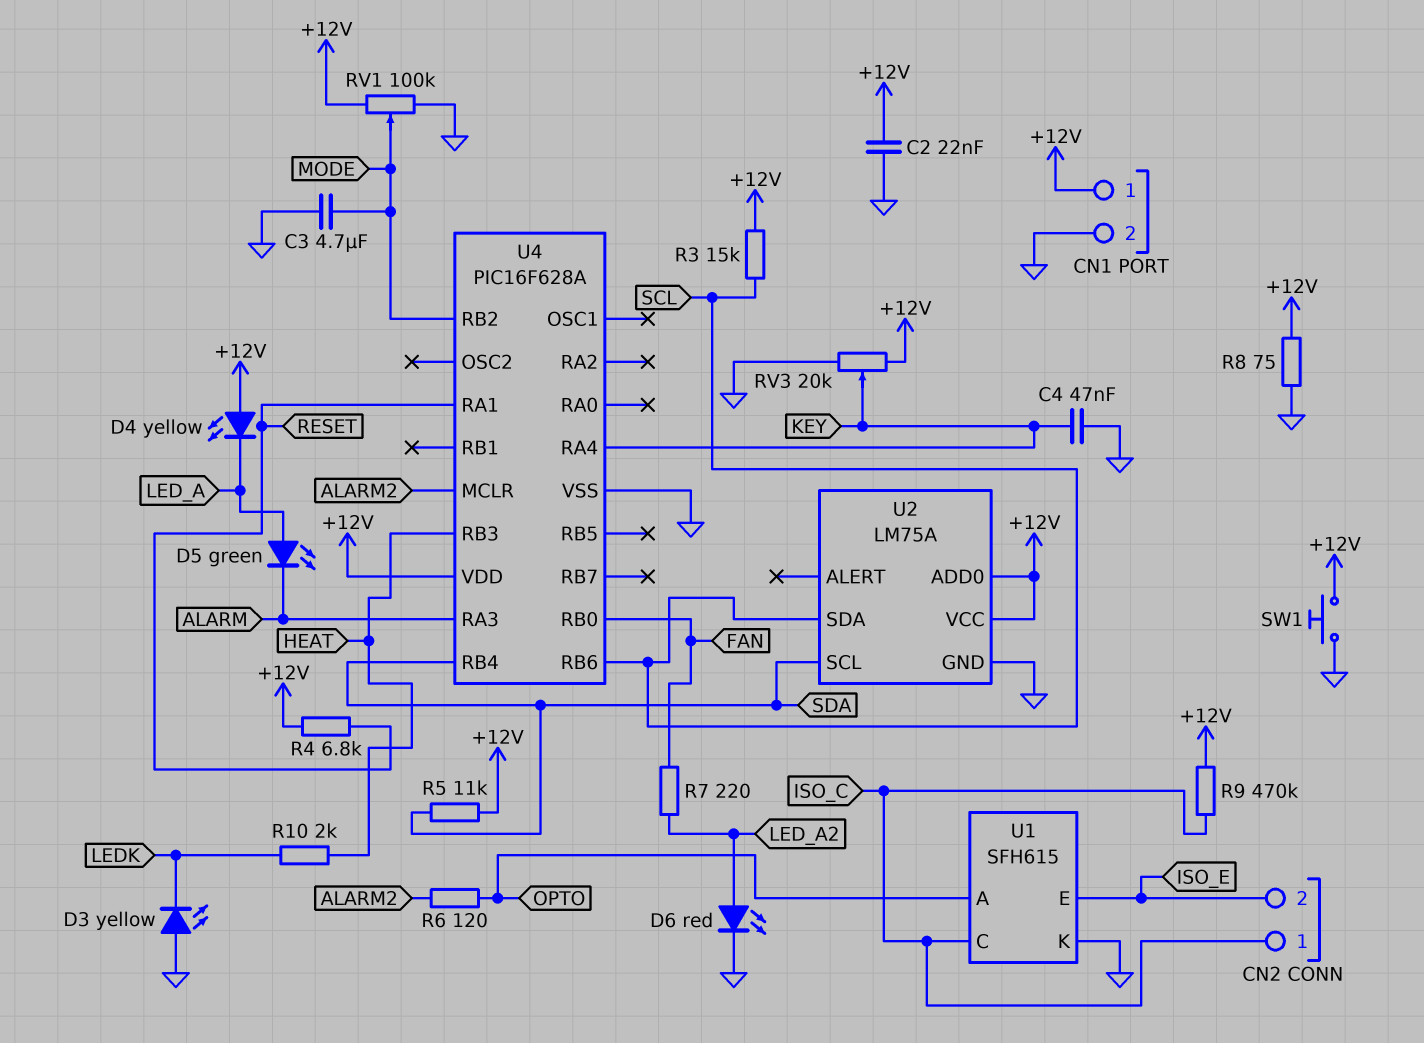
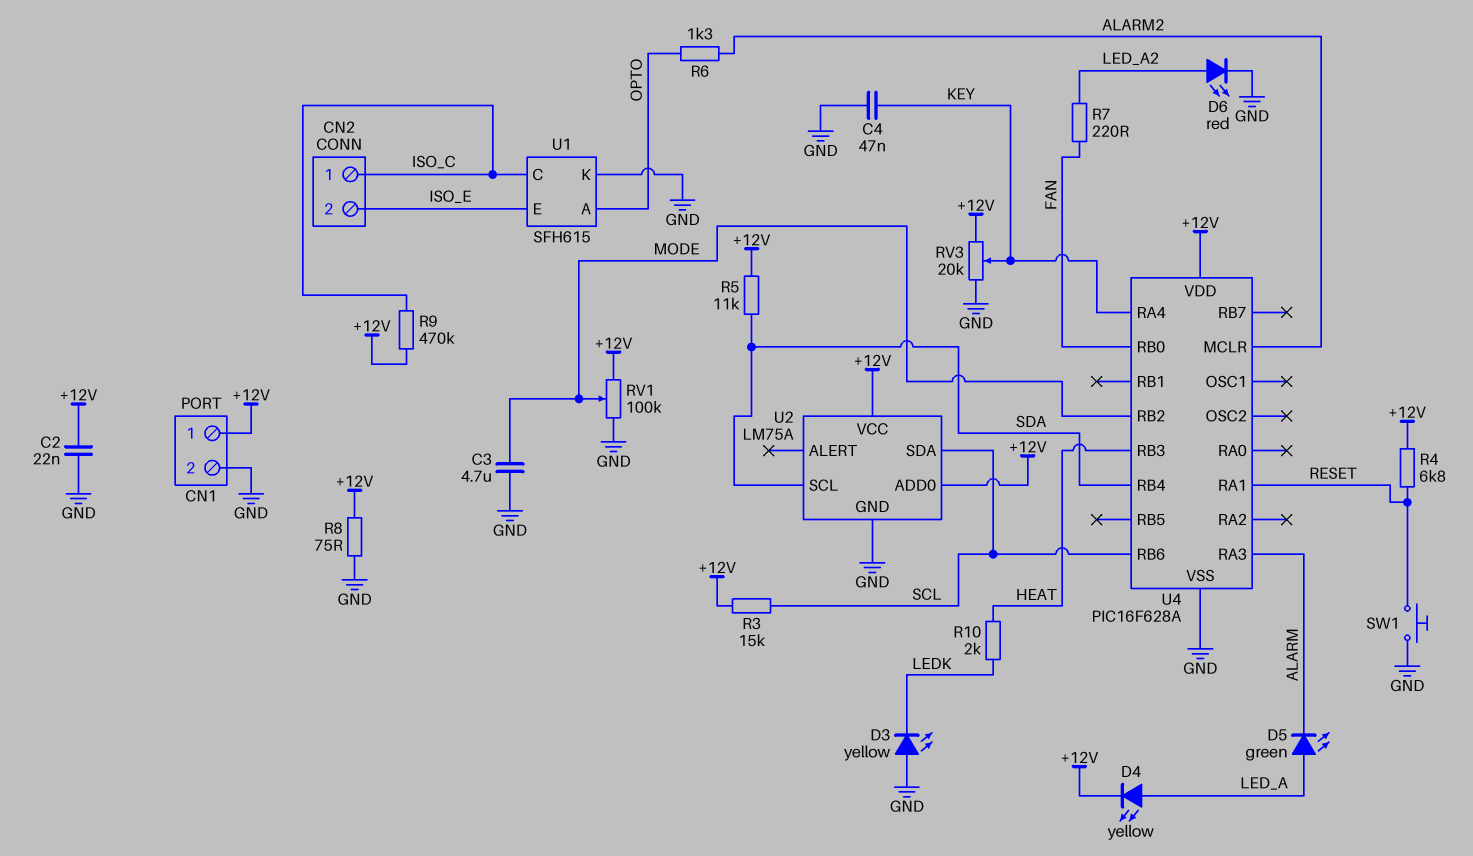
D4: LED yellow (A +12V, K LED_A) -> LED yellow (A LED_A, K +12V)
R6: 120 (ALARM2, OPTO) -> 1.3k (ALARM2, OPTO)
SW1: button (+12V, GND) -> button (GND, RESET)

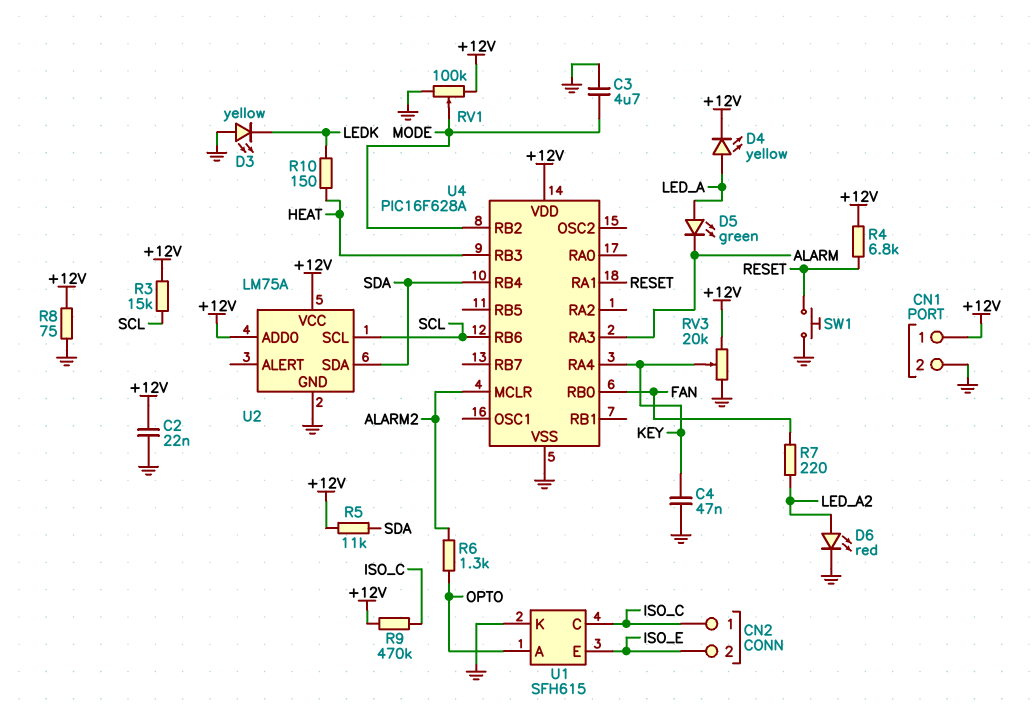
R10: 2k (HEAT, LEDK) -> 150 (HEAT, LEDK)
U2 pin SCL: SDA -> SCL
U2 pin SDA: SCL -> SDA

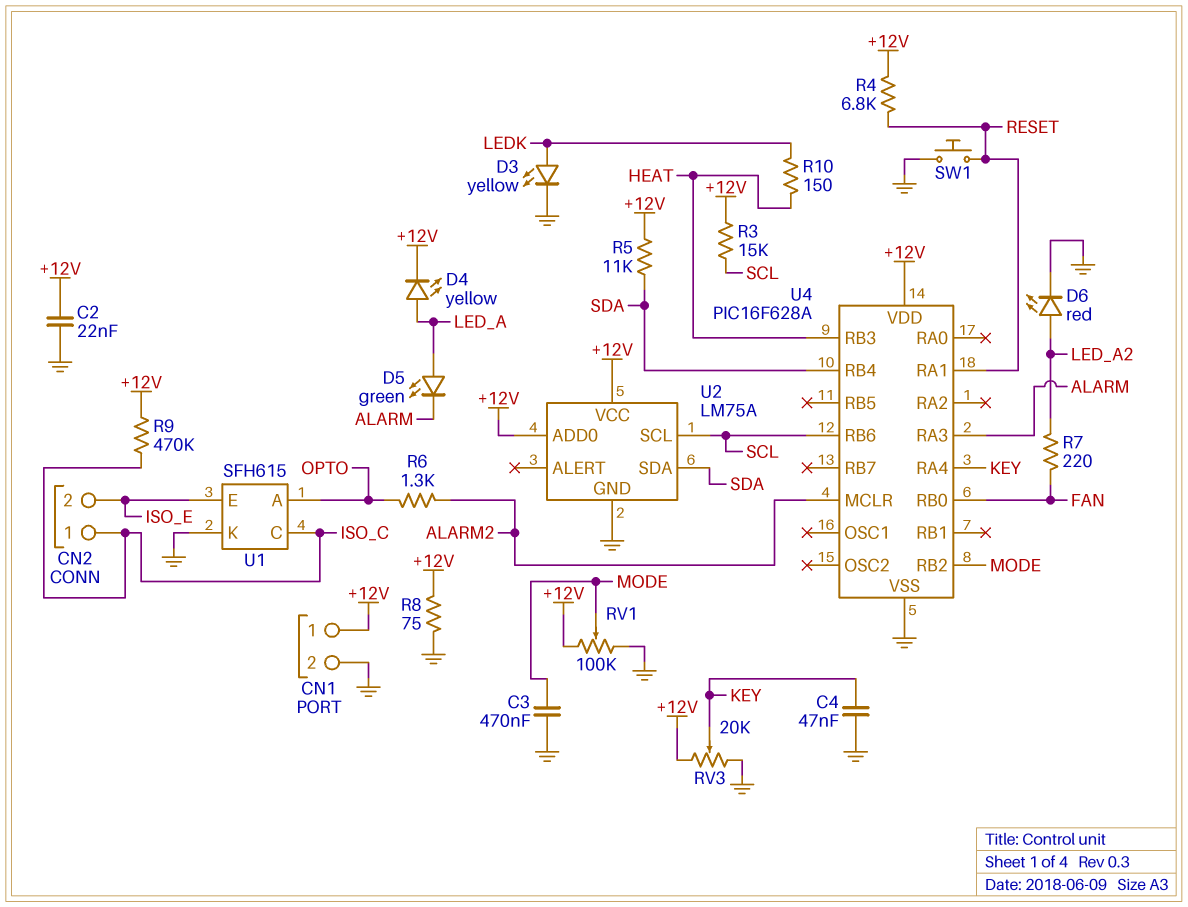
C3: 4.7uF (GND, MODE) -> 470nF (GND, MODE)
D3: LED yellow (A GND, K LEDK) -> LED yellow (A LEDK, K GND)

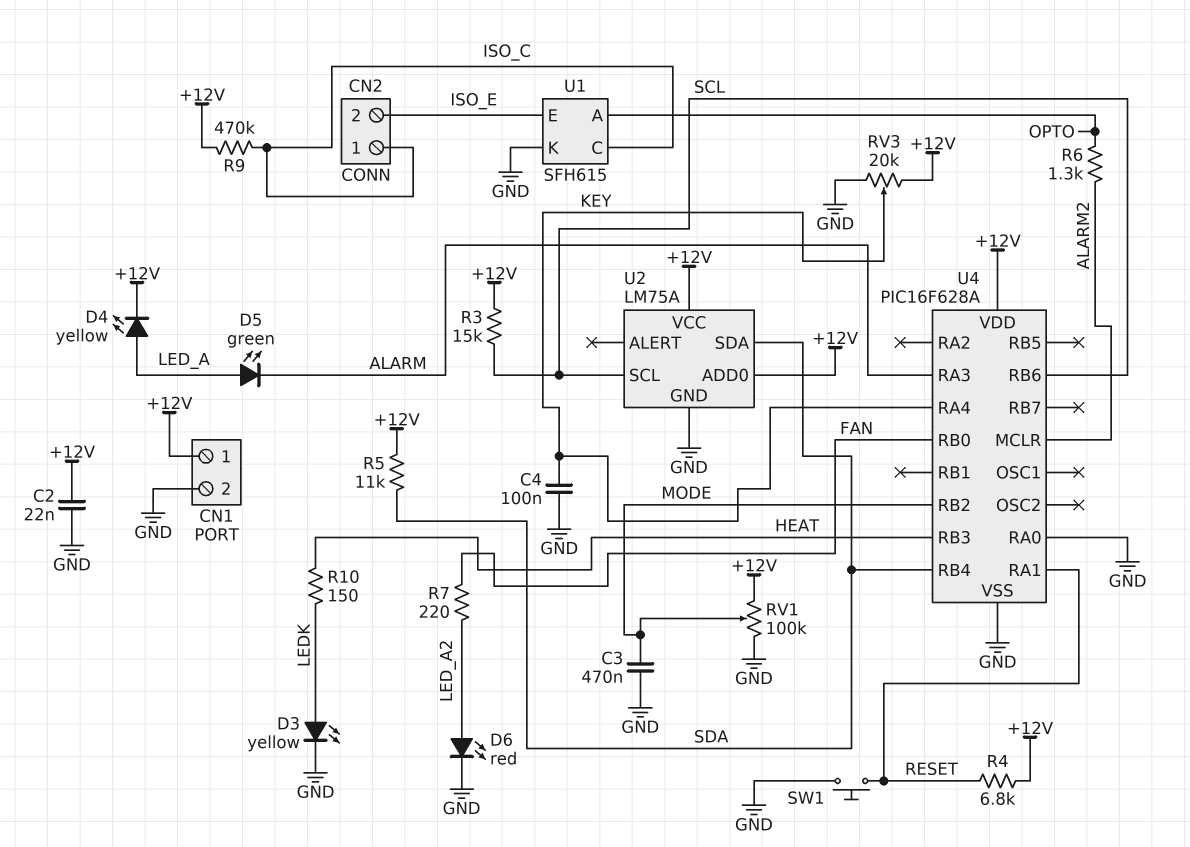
C4: 47nF (GND, KEY) -> 100nF (GND, KEY)
R8: 75 (+12V, GND) -> none
U4 pin RA0: none -> GND

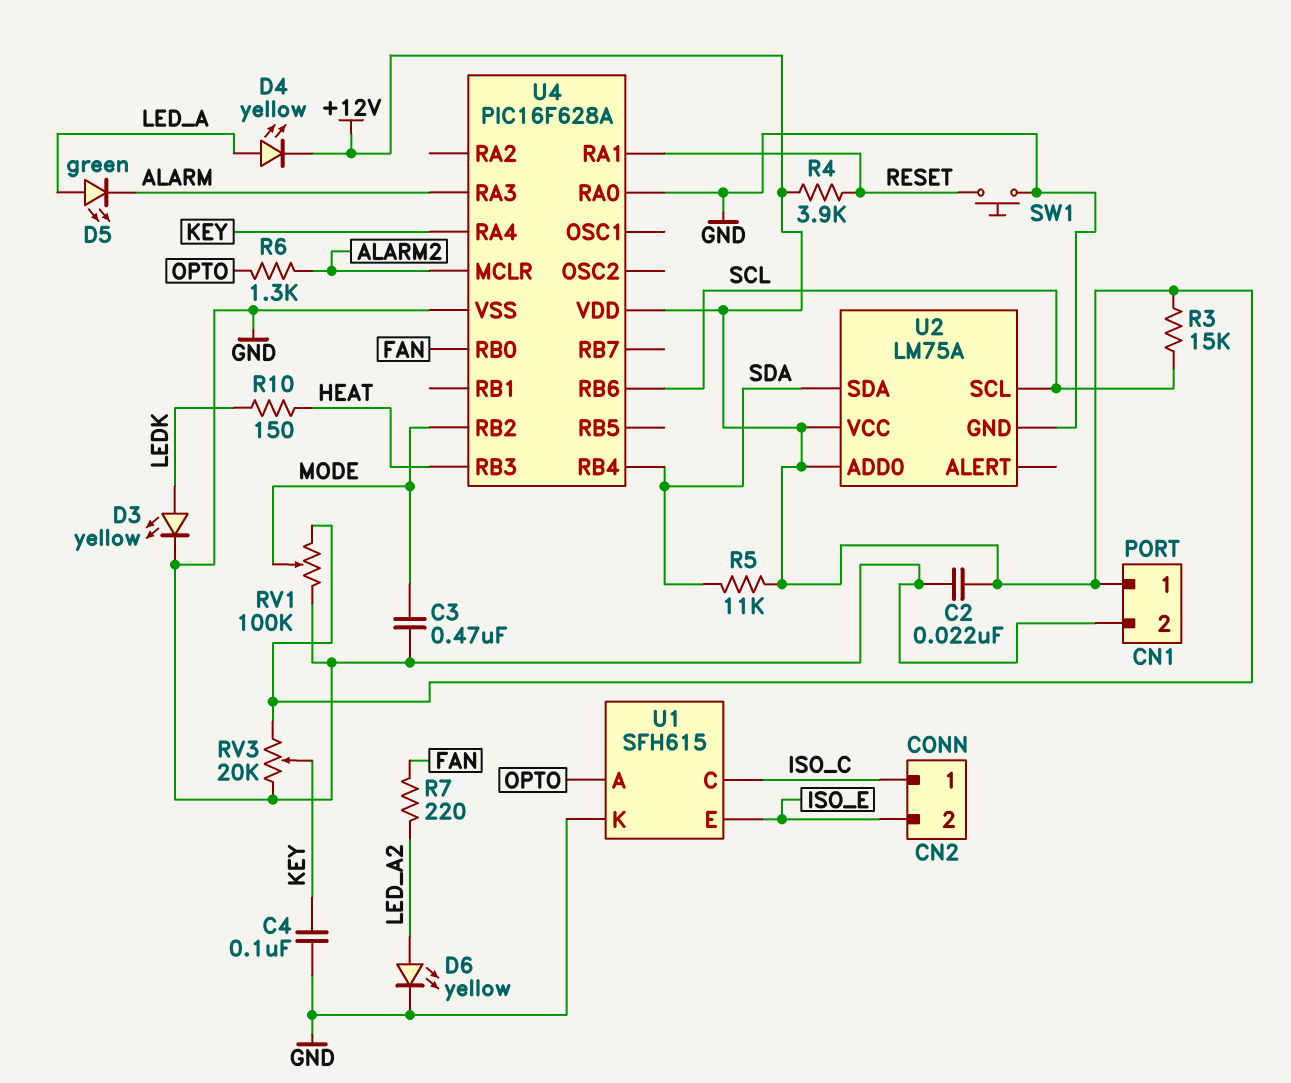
D6: LED red (A LED_A2, K GND) -> LED yellow (A LED_A2, K GND)
R4: 6.8k (+12V, RESET) -> 3.9k (+12V, RESET)
R9: 470k (+12V, ISO_C) -> none

